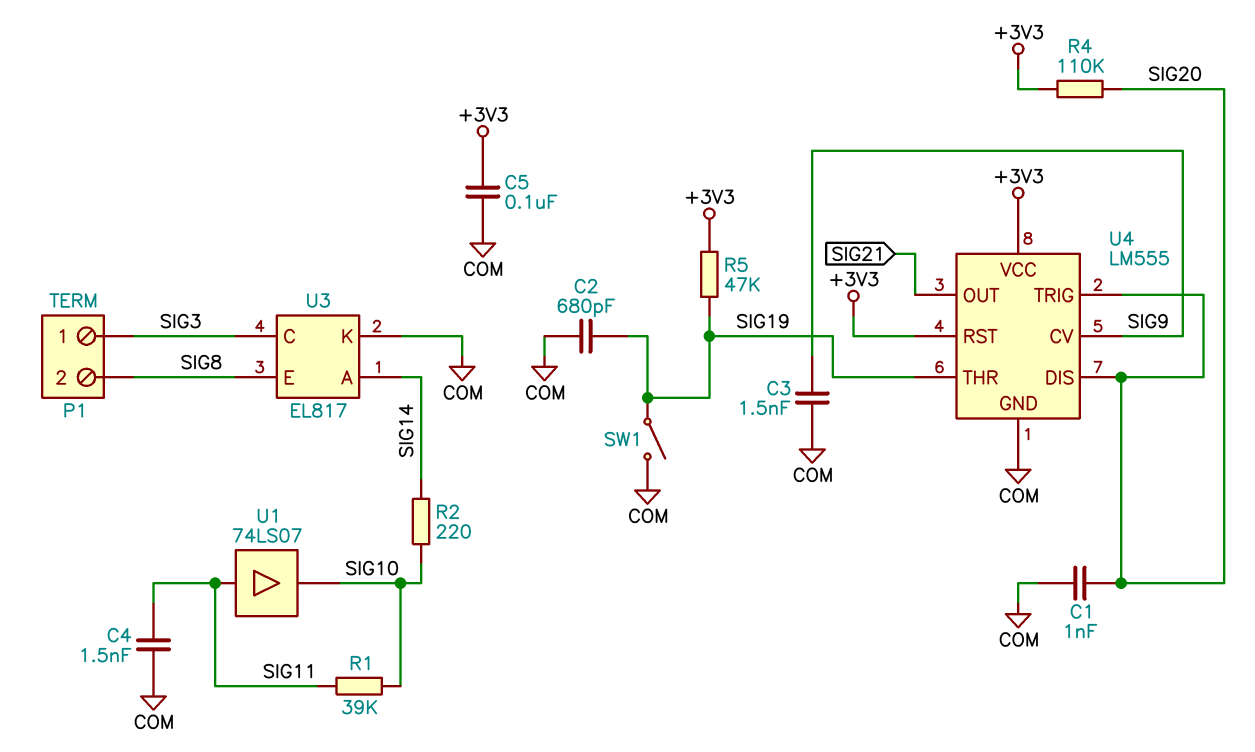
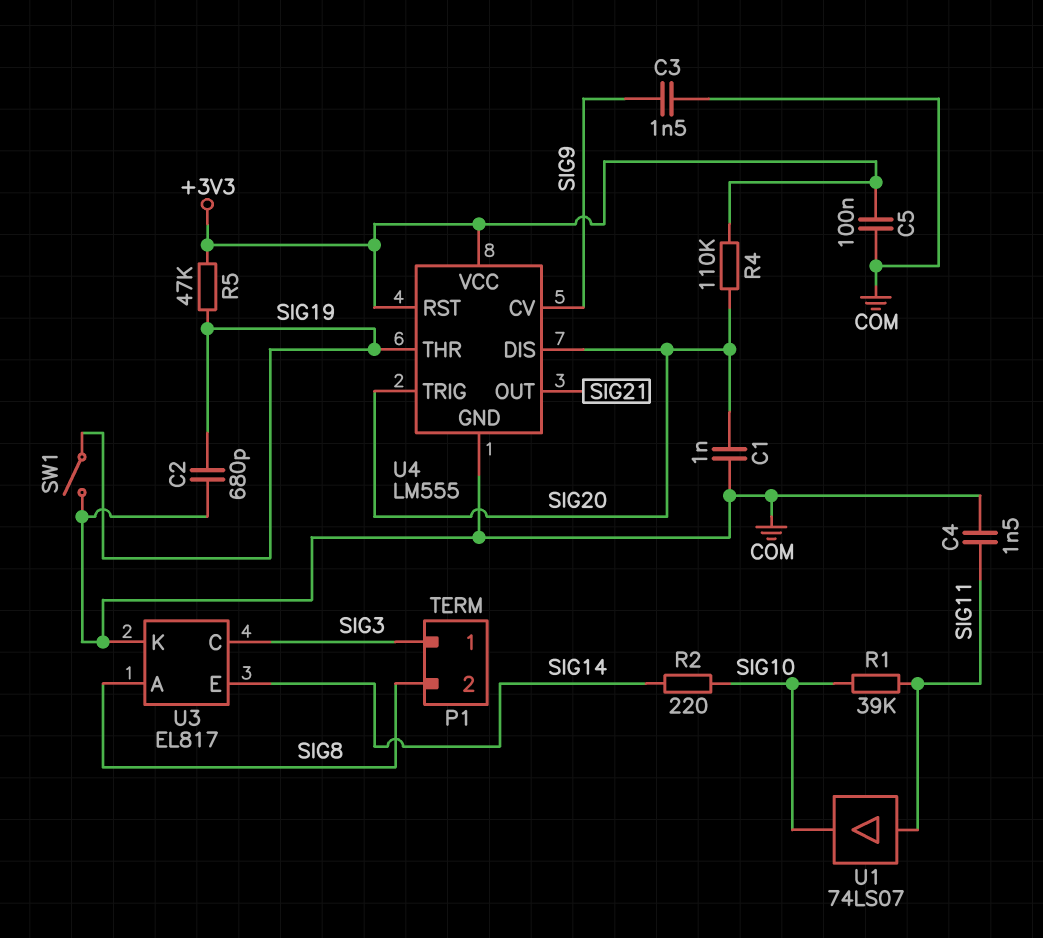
U3 pin A: SIG14 -> SIG8
U3 pin E: SIG8 -> SIG14

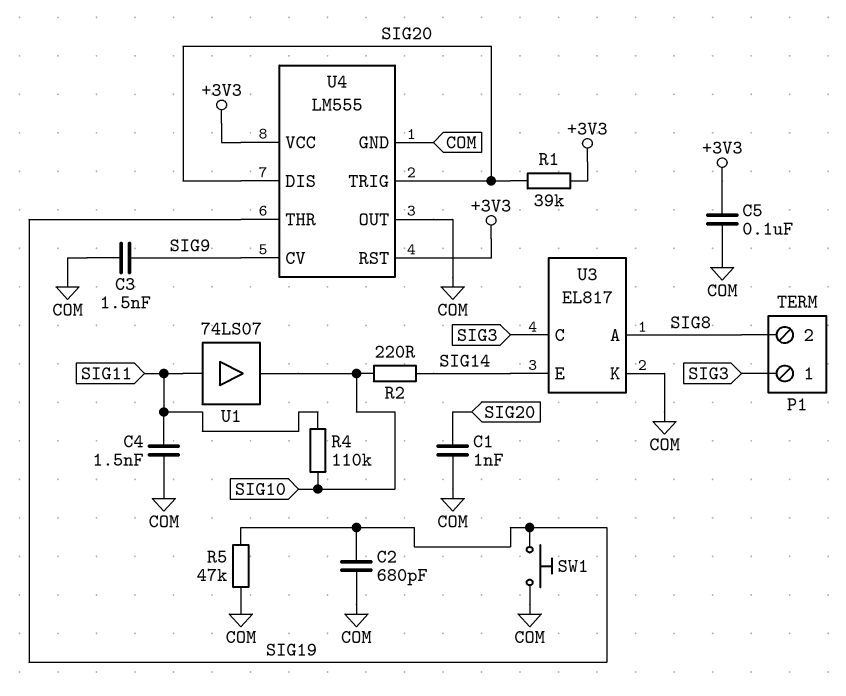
R1: 39k (SIG10, SIG11) -> 39k (+3V3, SIG20)
R4: 110k (+3V3, SIG20) -> 110k (SIG10, SIG11)
R5: 47k (+3V3, SIG19) -> 47k (COM, SIG19)
SW1: switch (COM, SIG19) -> button (COM, SIG19)
U4 pin OUT: SIG21 -> COM

